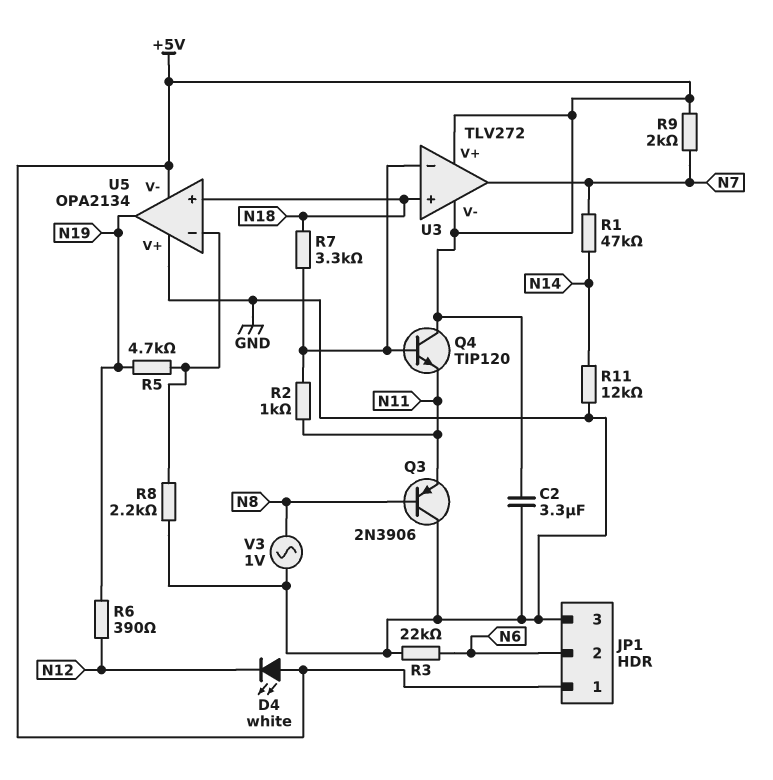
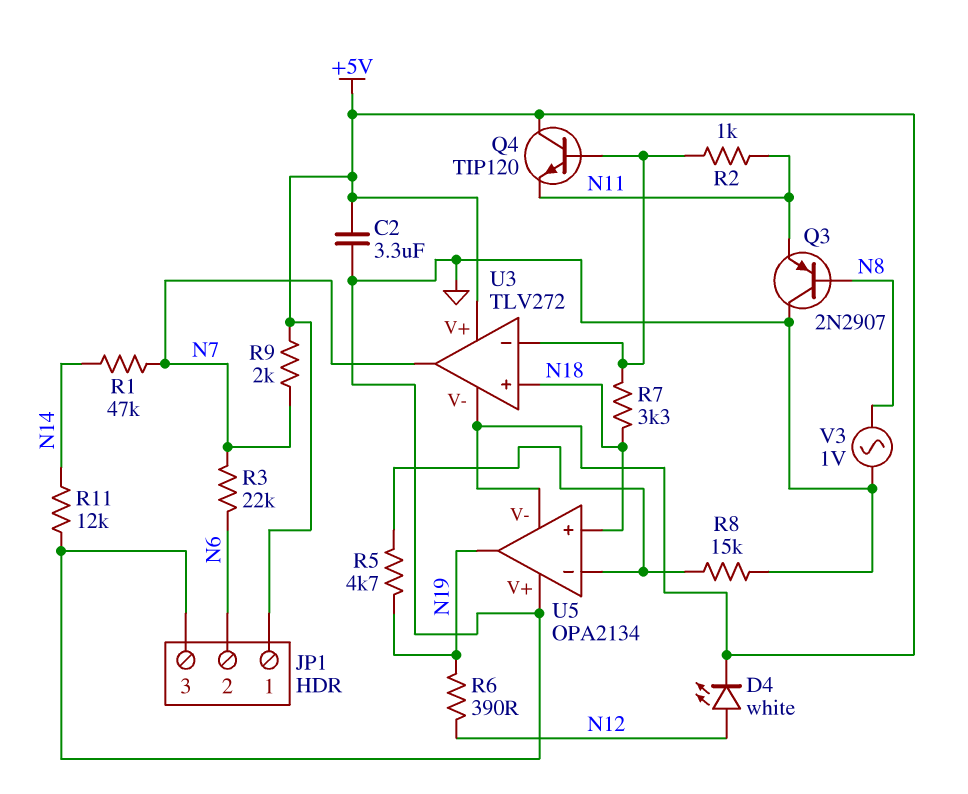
D4: LED white (A +5V, K N12) -> LED white (A N12, K +5V)
Q3: PNP 2N3906 (B N8, C GND, E N11) -> PNP 2N2907 (B N8, C GND, E N11)
R3: 22k (GND, N6) -> 22k (N6, N7)
R8: 2.2k (GND, U5/in-) -> 15k (GND, U5/in-)

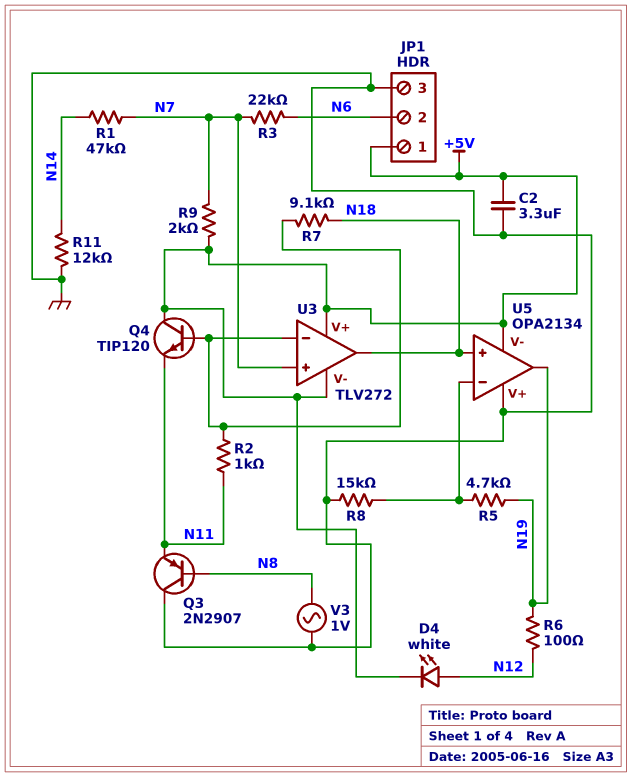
R6: 390 (N12, N19) -> 100 (N12, N19)
R7: 3.3k (N18, U3/in-) -> 9.1k (N18, U3/in-)
U3 pin in+: N18 -> N7
U3 pin out: N7 -> N18

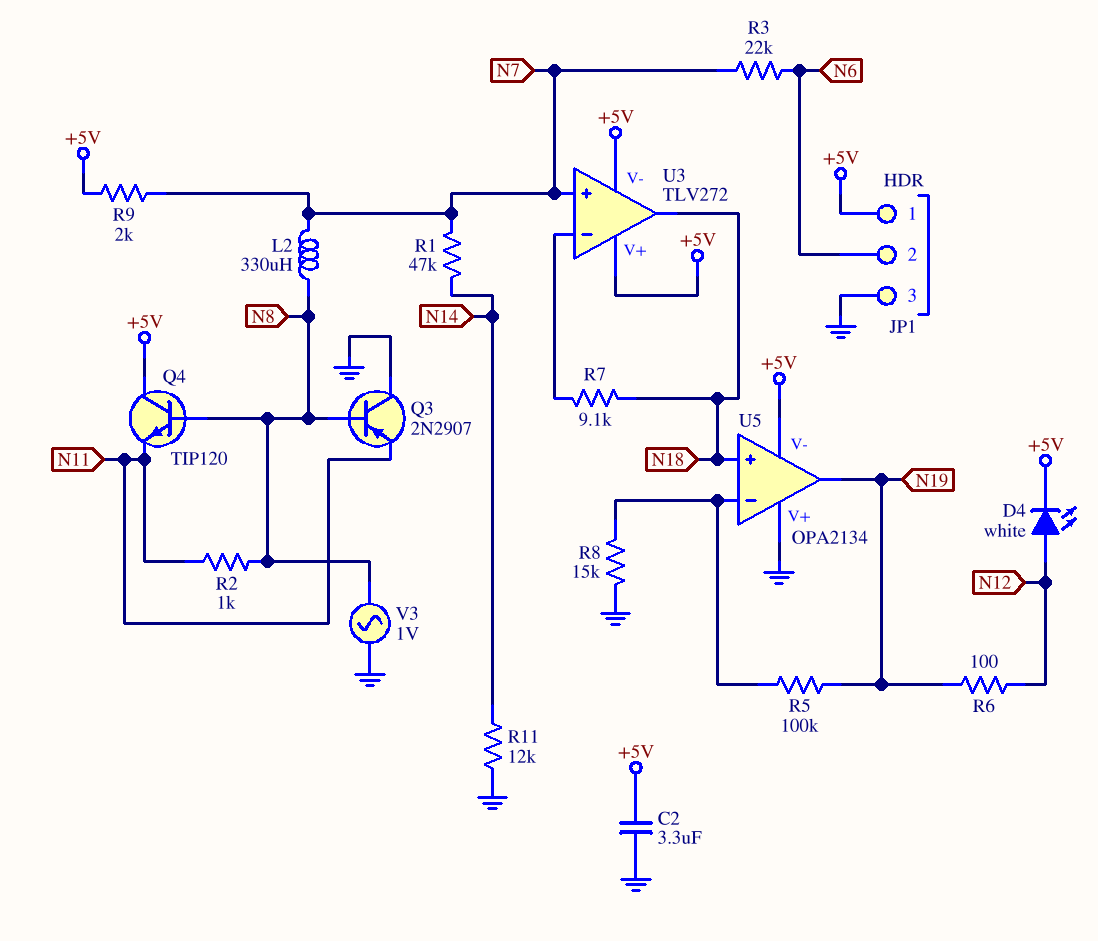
L2: none -> 330uH (N7, N8)
Q4: NPN TIP120 (B U3/in-, C +5V, E N11) -> NPN TIP120 (B N8, C +5V, E N11)
R2: 1k (N11, U3/in-) -> 1k (N8, N11)
R5: 4.7k (N19, U5/in-) -> 100k (N19, U5/in-)

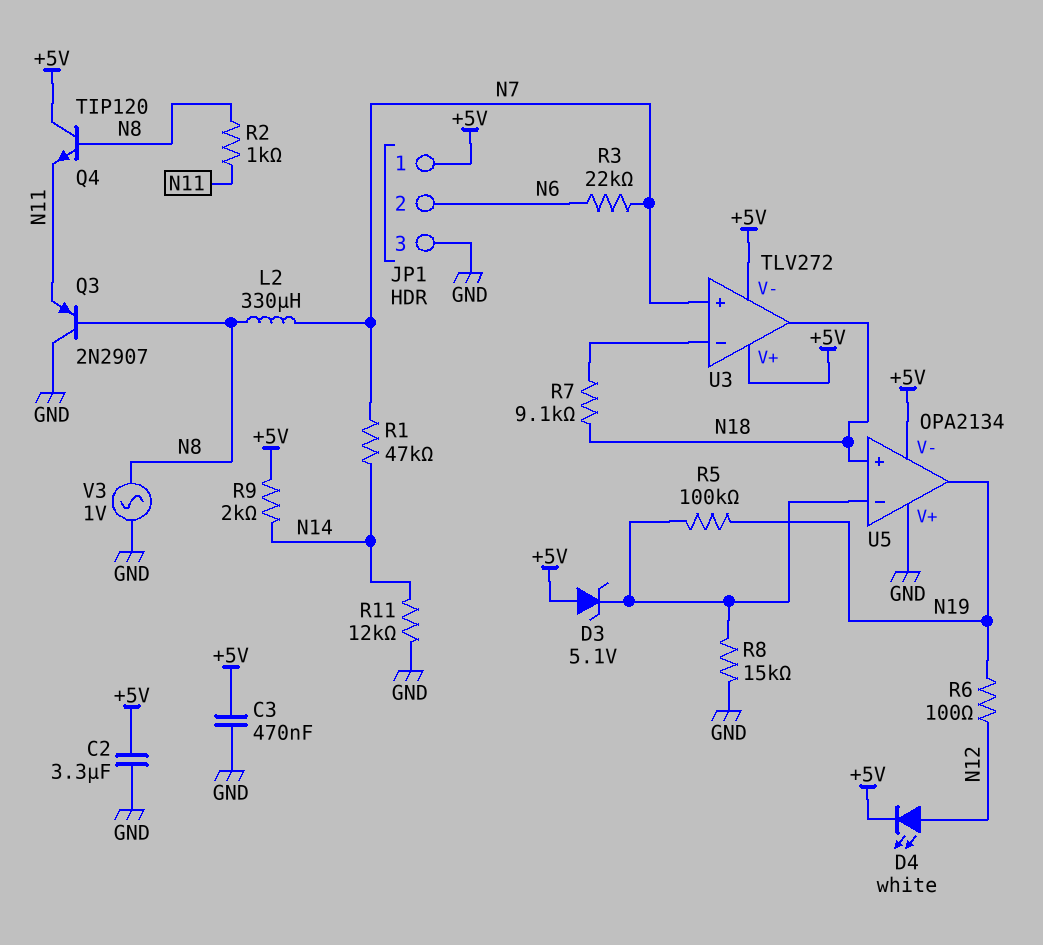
C3: none -> 470nF (+5V, GND)
D3: none -> zener 5.1V (A +5V, K U5/in-)
R9: 2k (+5V, N7) -> 2k (+5V, N14)

